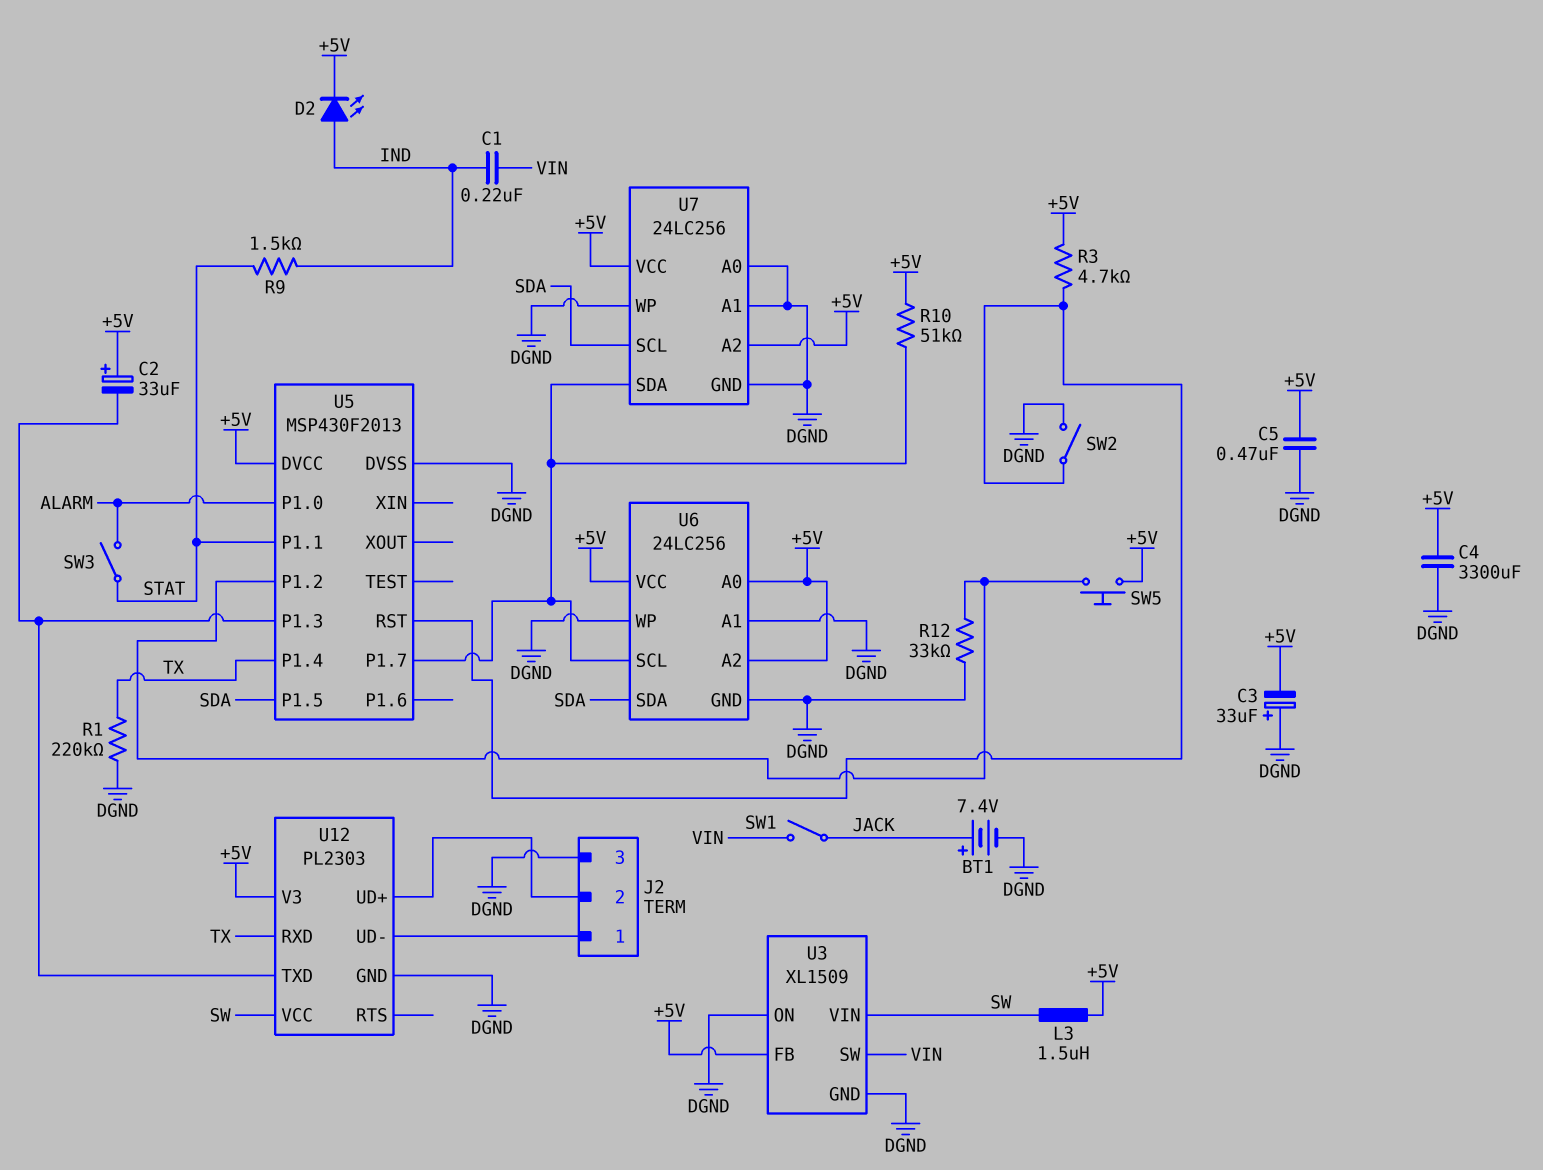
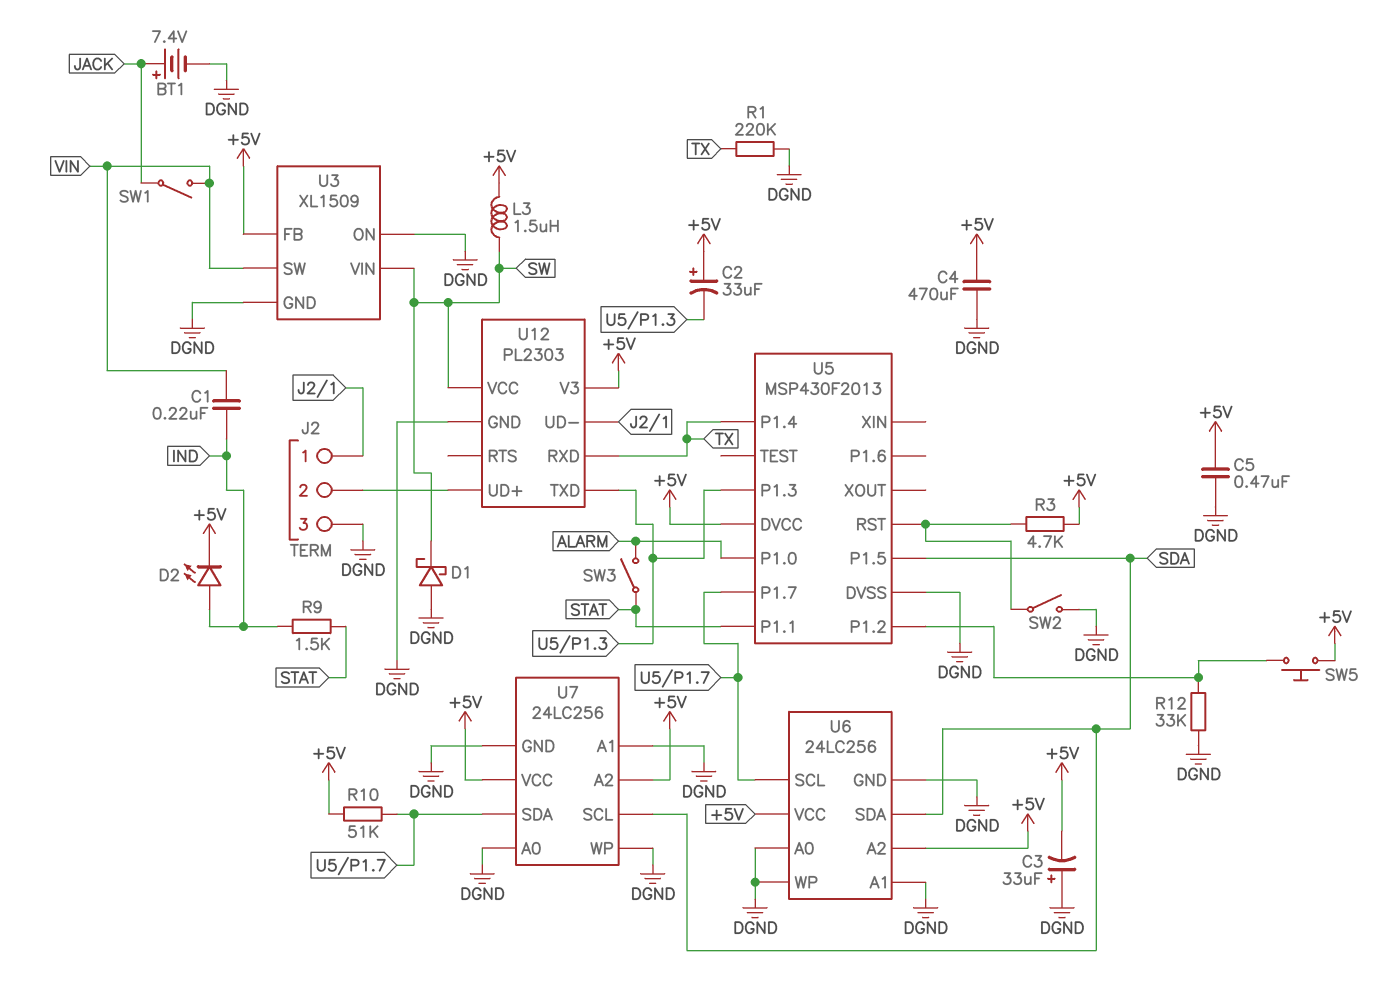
C4: 3300uF (+5V, DGND) -> 470uF (+5V, DGND)
D1: none -> schottky (A DGND, K SW)
U6 pin A0: +5V -> DGND

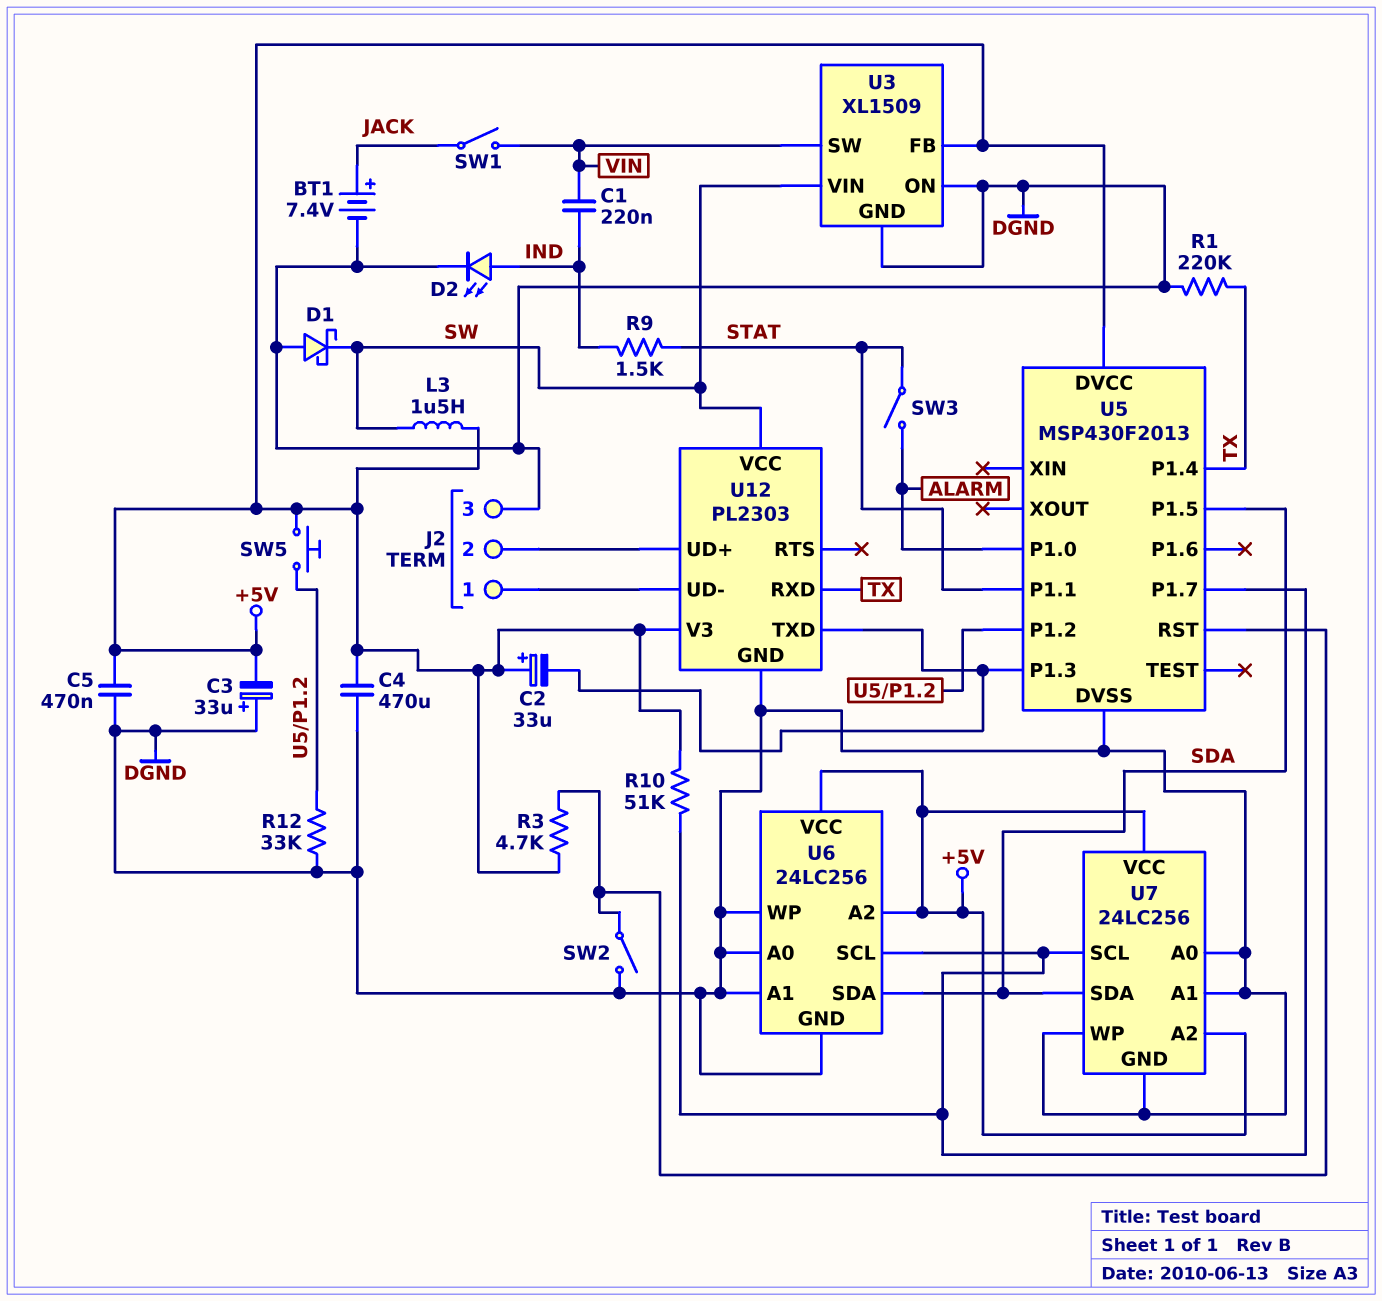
D2: LED (A IND, K +5V) -> LED (A IND, K DGND)
U7 pin SCL: SDA -> U5/P1.7
U7 pin SDA: U5/P1.7 -> SDA

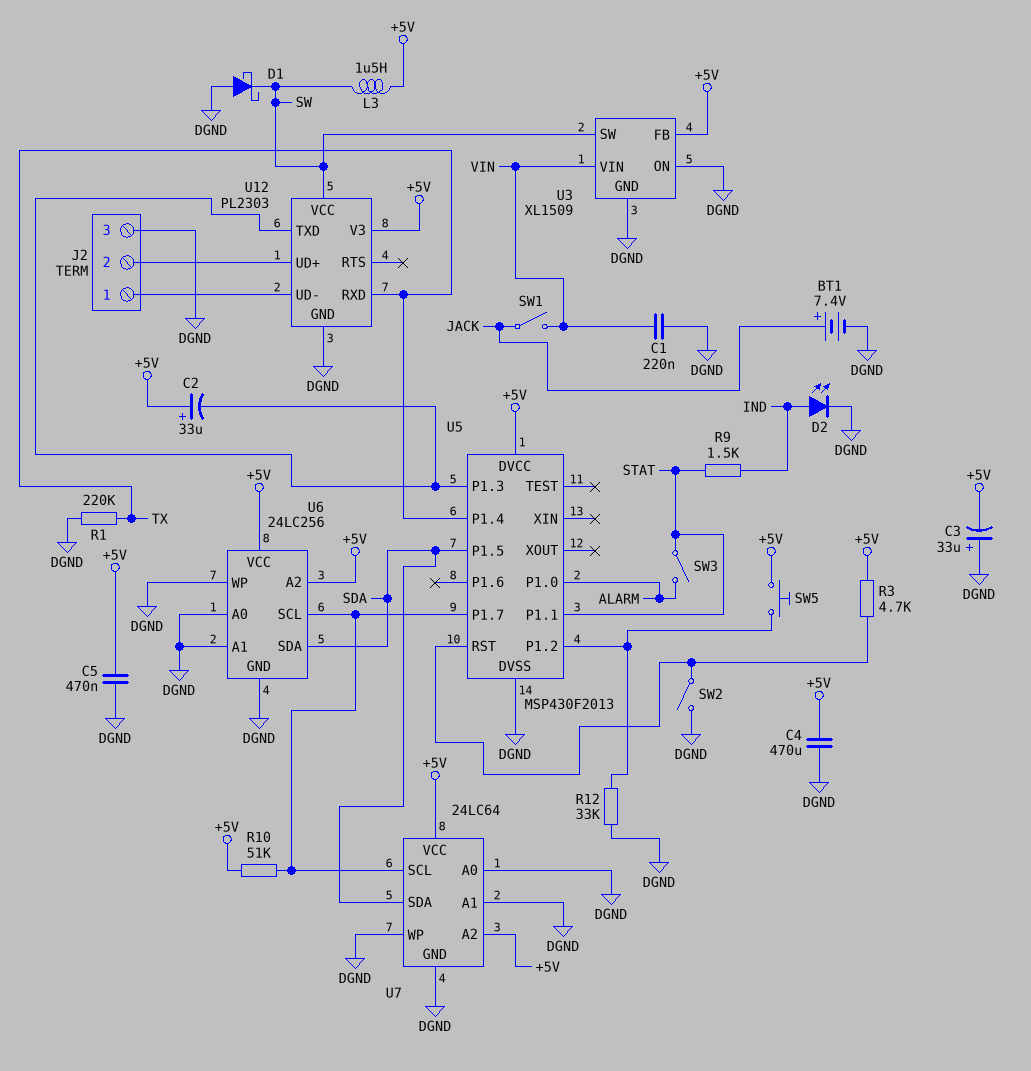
C1: 220nF (IND, VIN) -> 220nF (DGND, VIN)
U3 pin SW: VIN -> SW
U3 pin VIN: SW -> VIN
U7: 24LC256 -> 24LC64

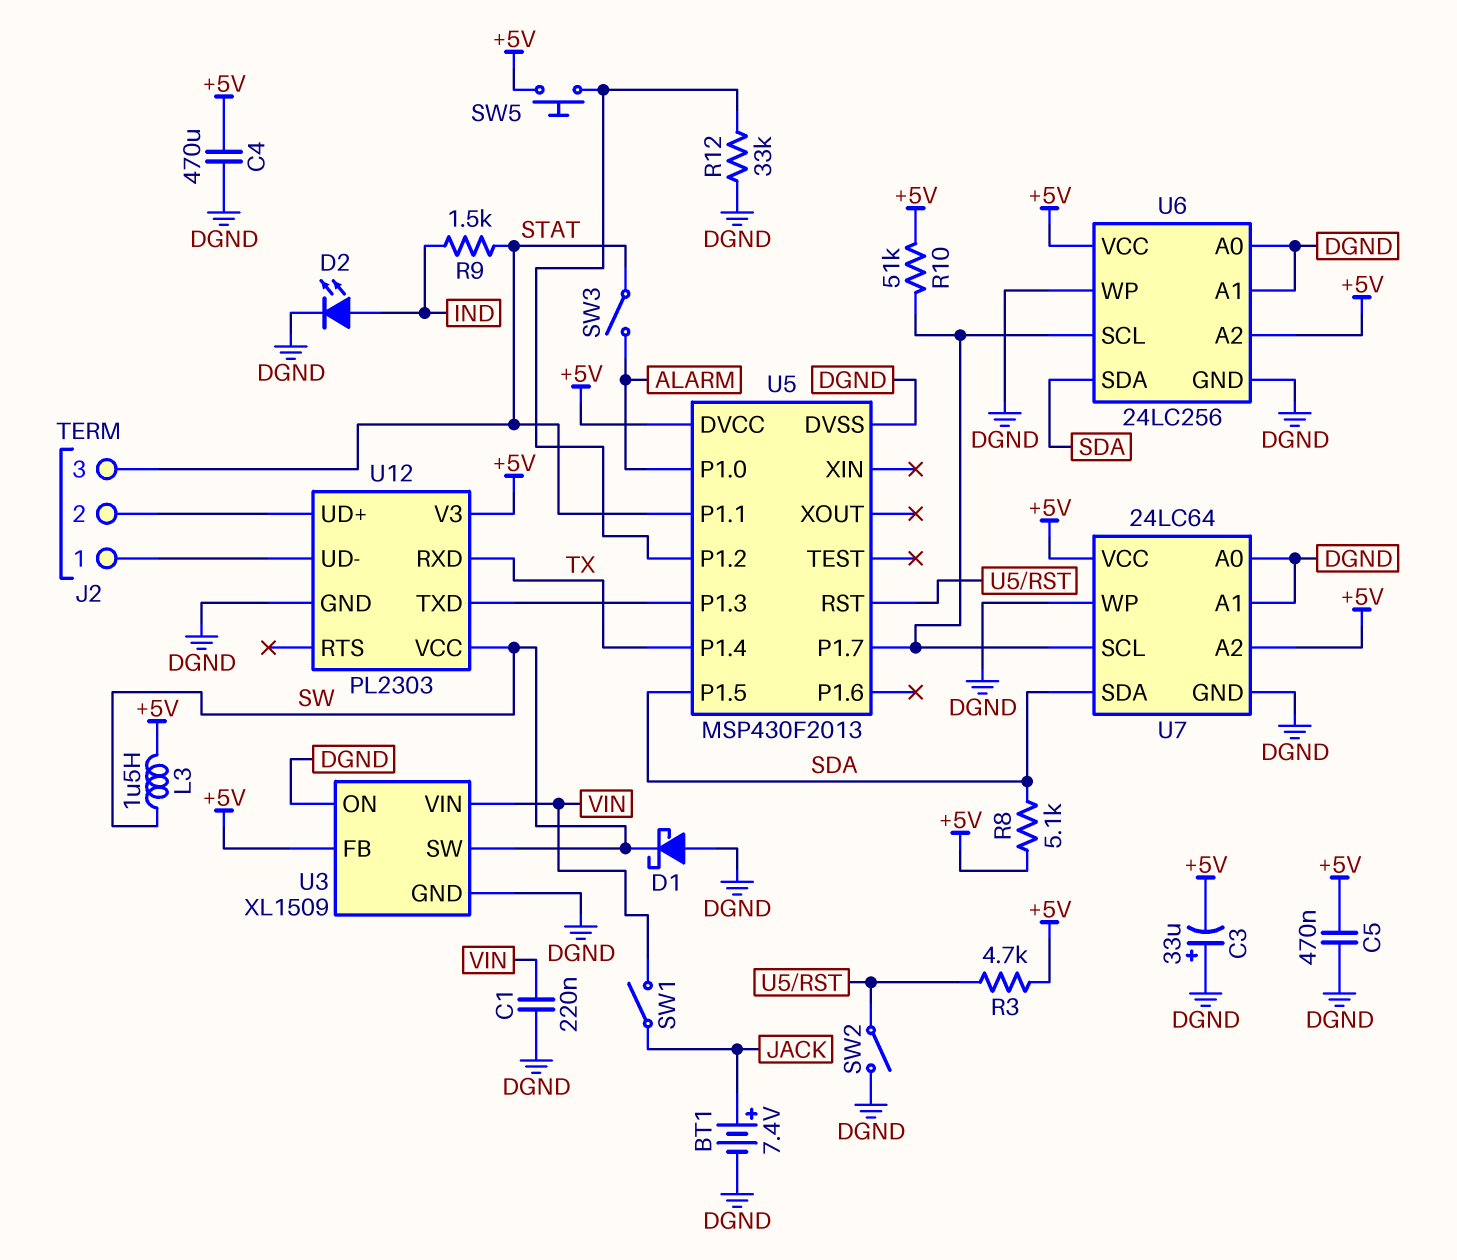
C2: 33uF (plus +5V, minus U5/P1.3) -> none
J2 pin 3: DGND -> STAT
R1: 220k (DGND, TX) -> none
R8: none -> 5.1k (+5V, SDA)

